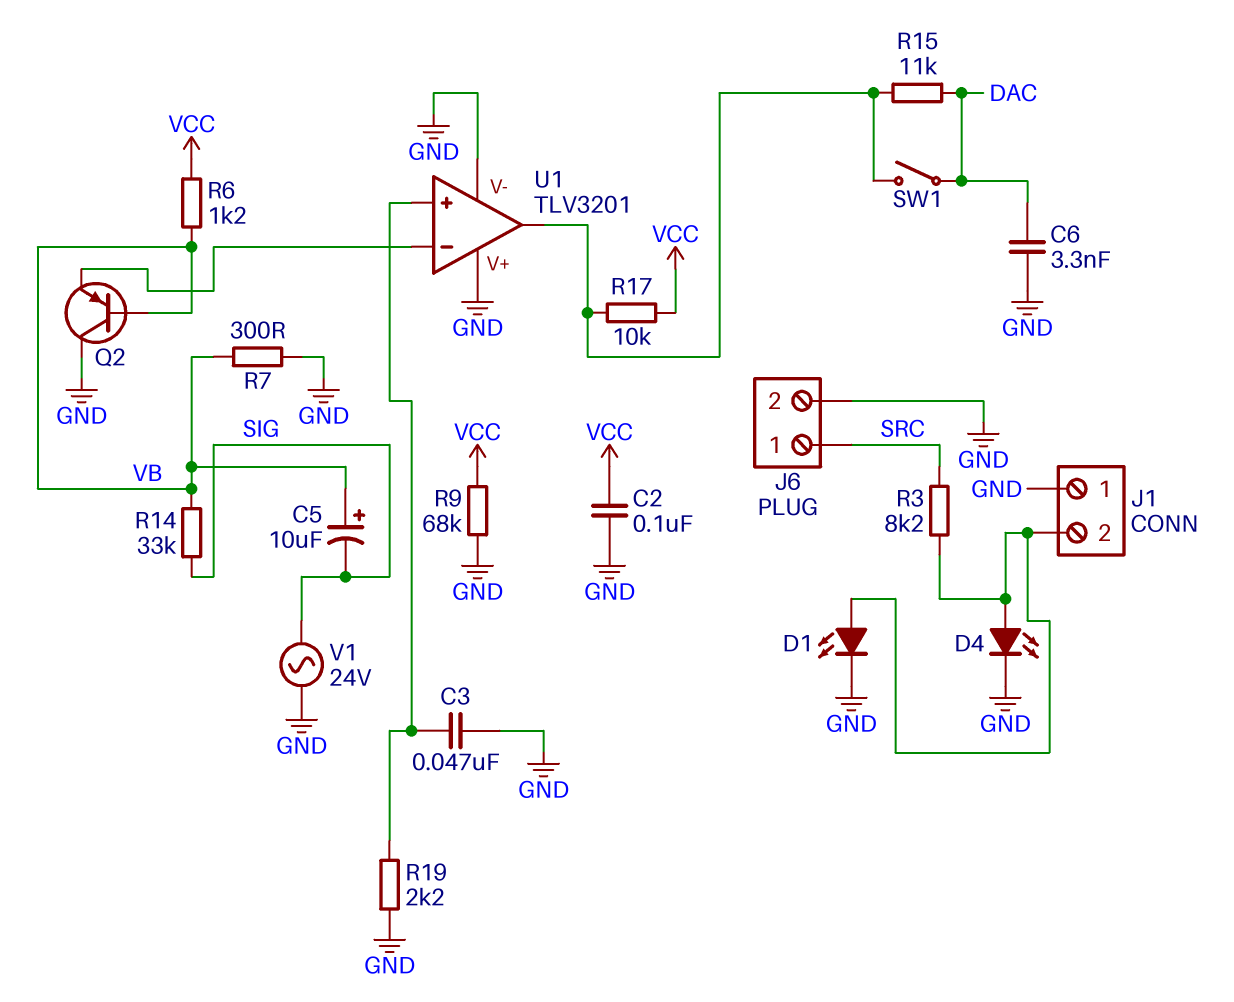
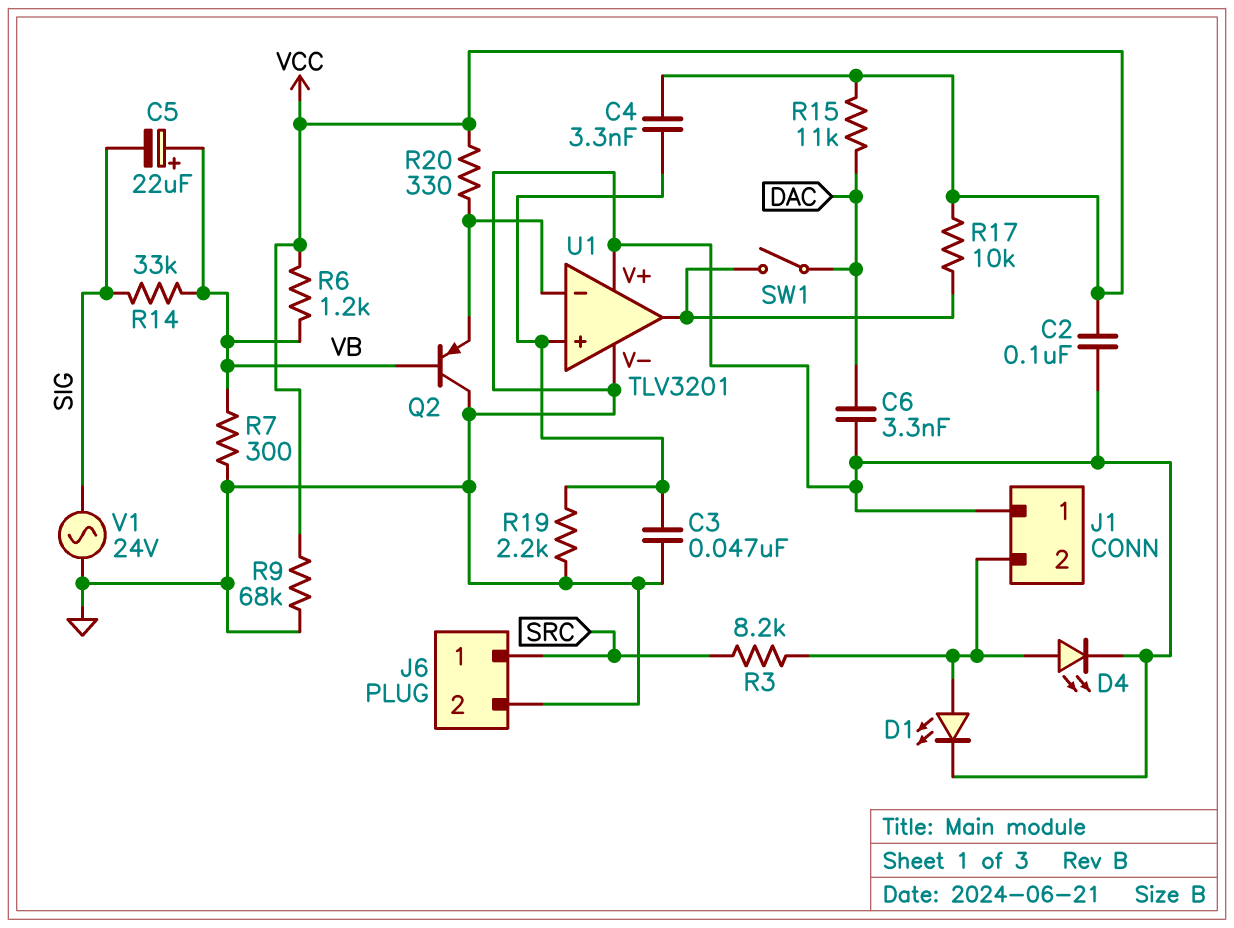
C4: none -> 3.3nF (U1/in+, VCC)
C5: 10uF (plus VB, minus SIG) -> 22uF (plus VB, minus SIG)
R15: 11k (DAC, U1/out) -> 11k (DAC, VCC)
R20: none -> 330 (U1/in-, VCC)

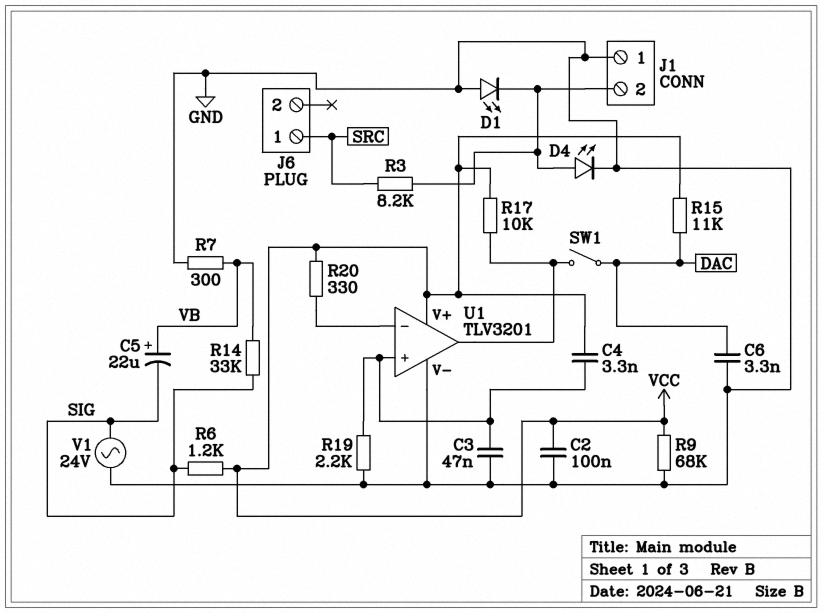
D1: LED (A J1/2, K GND) -> LED (A GND, K J1/2)
J6 pin 2: GND -> none
Q2: PNP (B VB, C GND, E U1/in-) -> none
R6: 1.2k (VB, VCC) -> 1.2k (SIG, VCC)
U1 pin V+: GND -> VCC

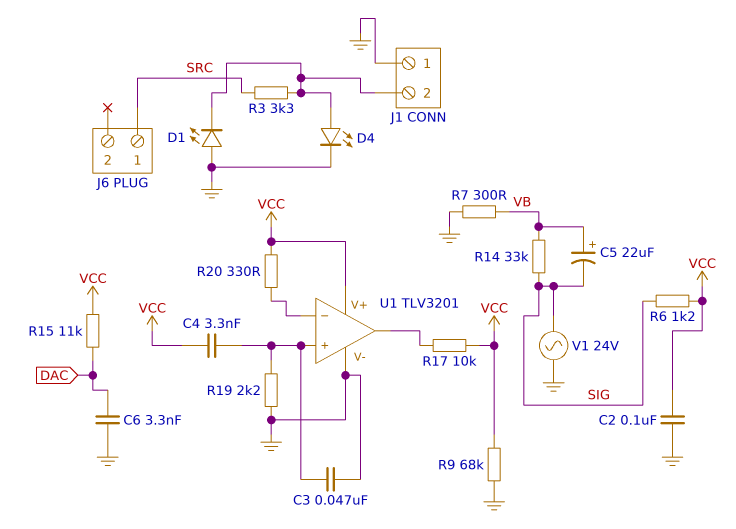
R3: 8.2k (J1/2, SRC) -> 3.3k (J1/2, SRC)
SW1: switch (DAC, U1/out) -> none

